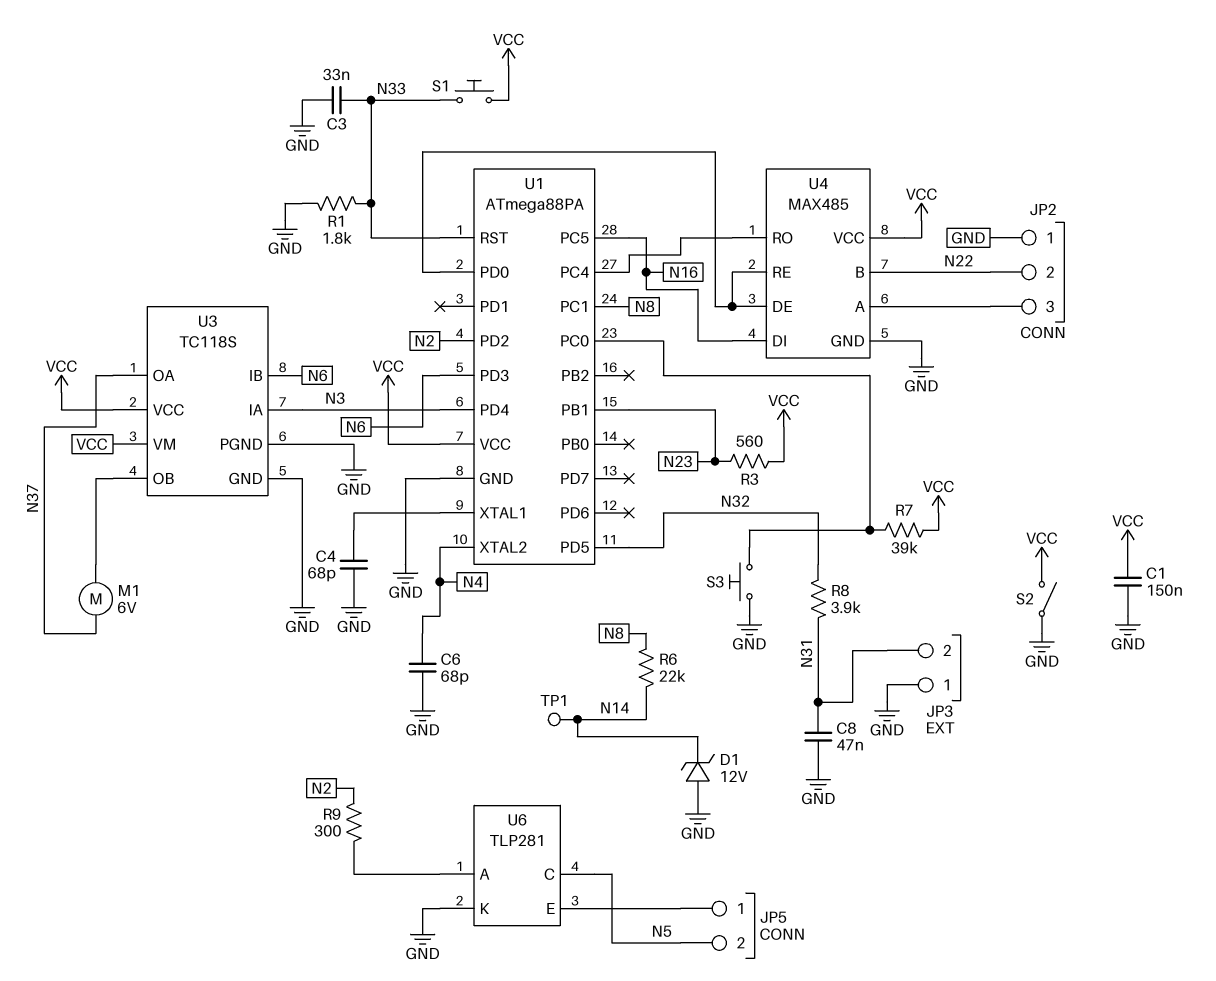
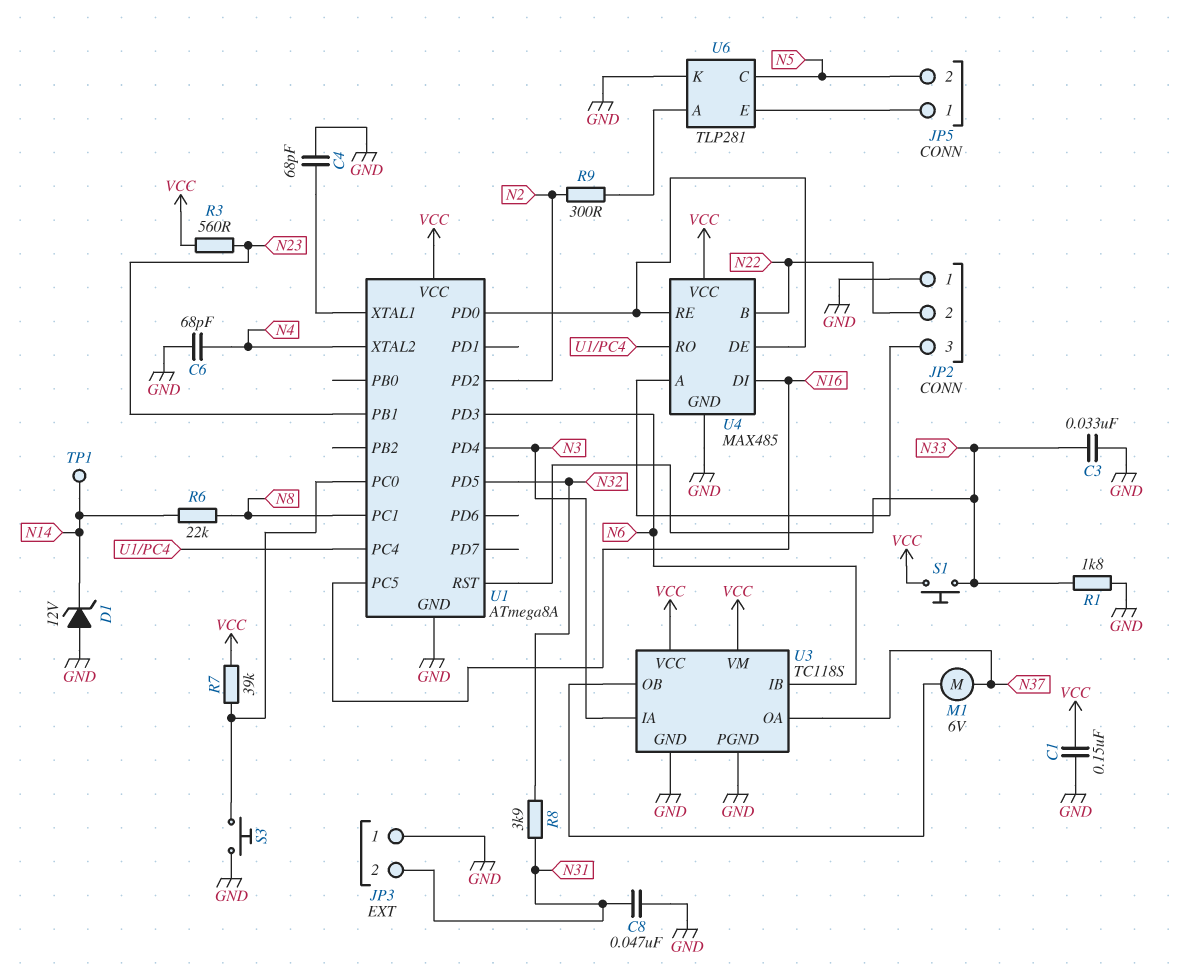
S2: switch (GND, VCC) -> none
U1: ATmega88PA -> ATmega8A

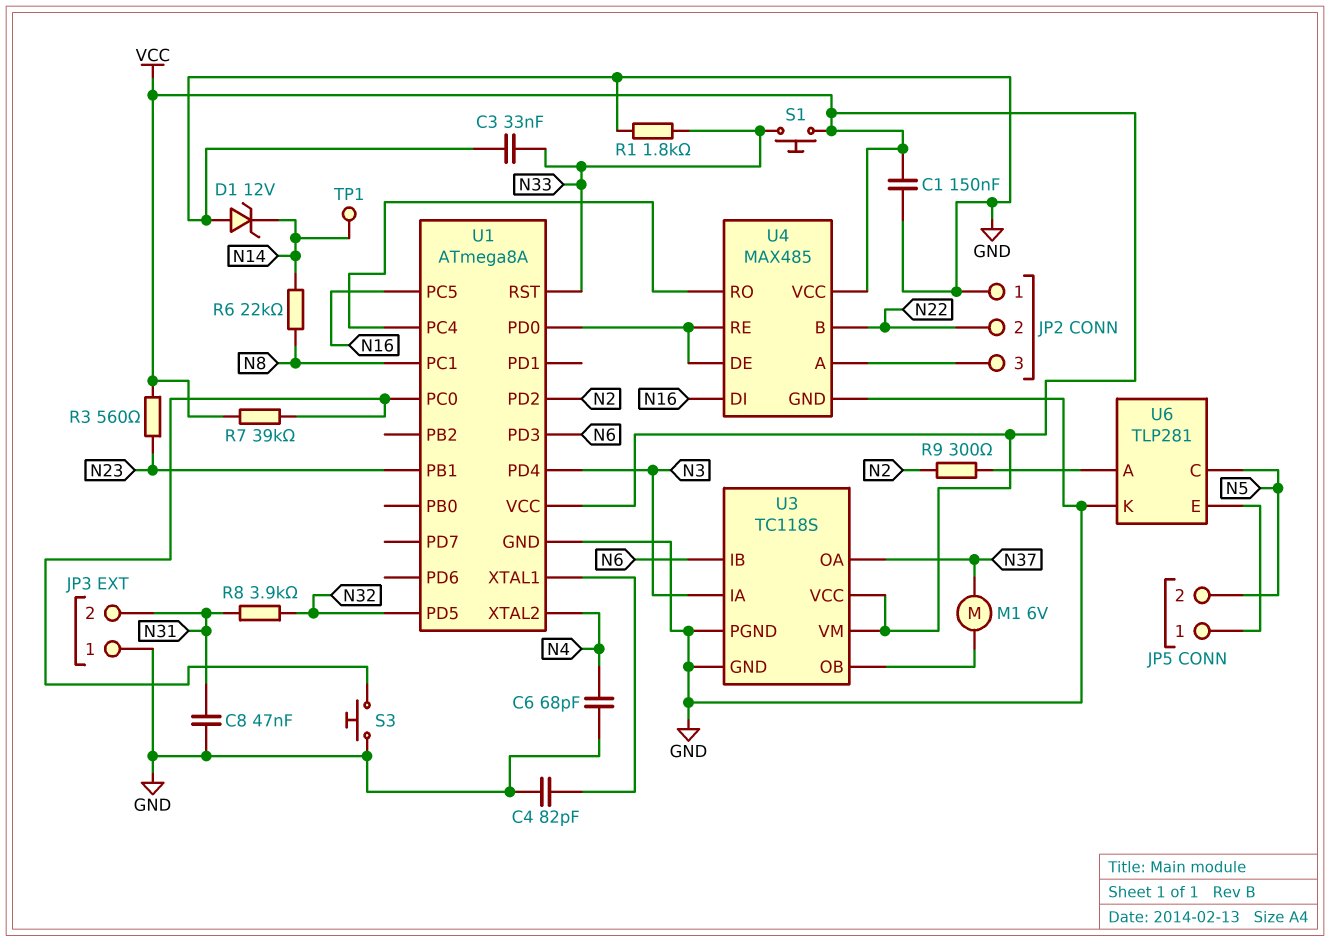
C4: 68pF (GND, U1/XTAL1) -> 82pF (GND, U1/XTAL1)

